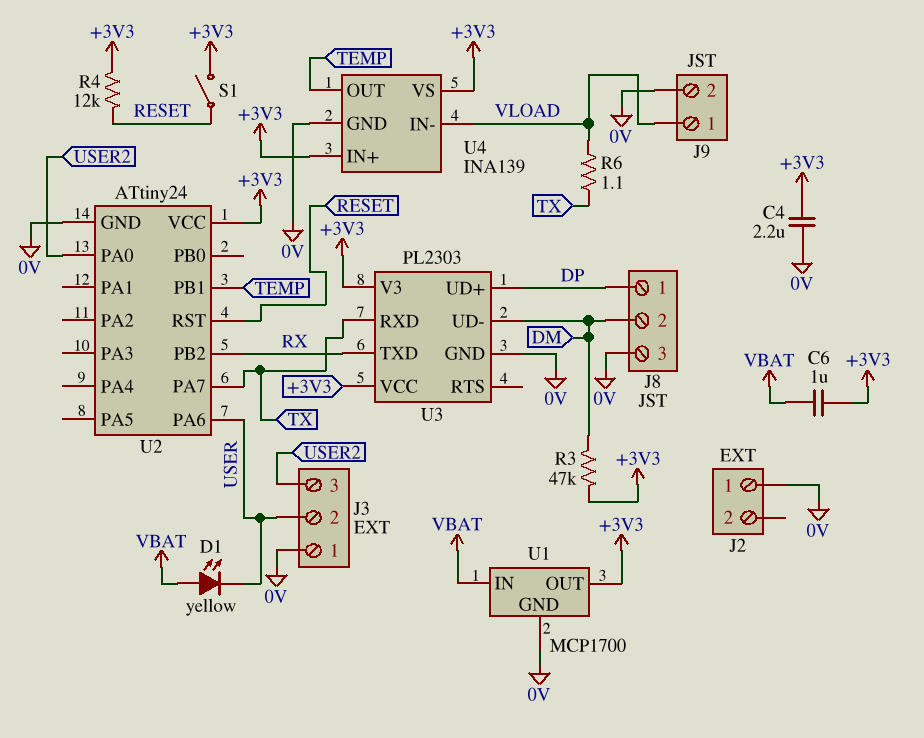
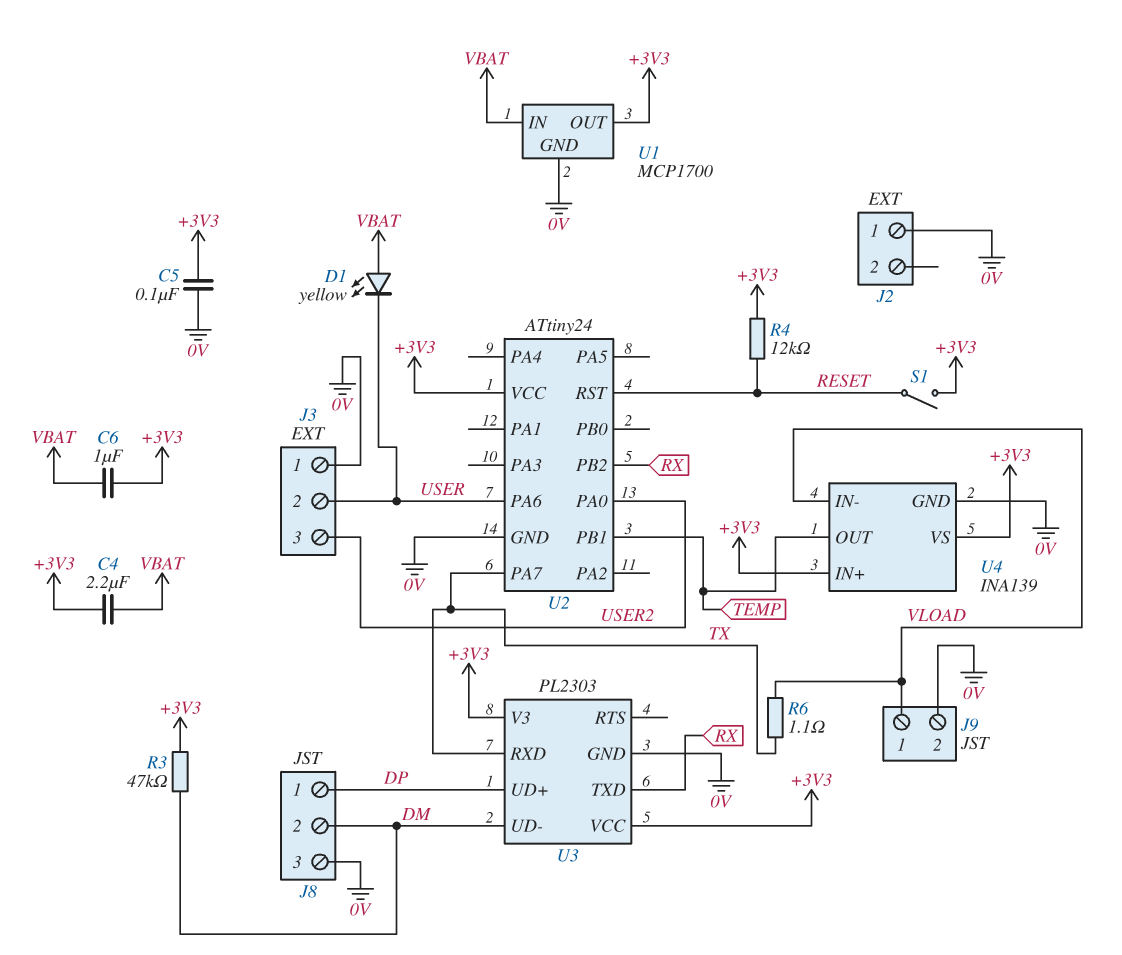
C4: 2.2uF (+3V3, 0V) -> 2.2uF (+3V3, VBAT)
C5: none -> 100nF (+3V3, 0V)

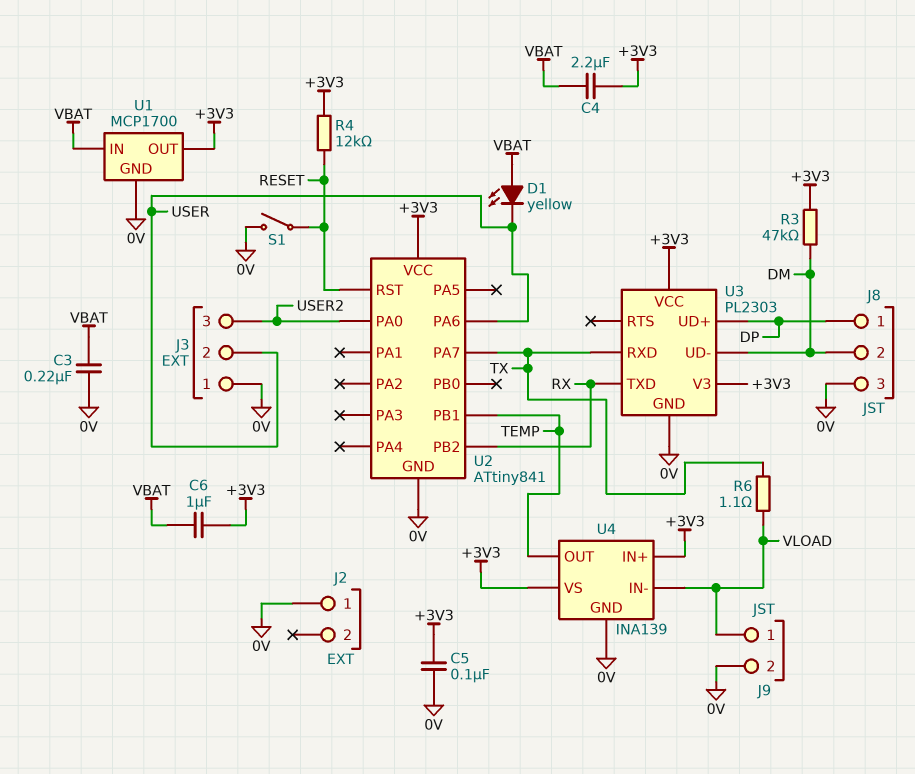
C3: none -> 220nF (0V, VBAT)
S1: switch (+3V3, RESET) -> switch (0V, RESET)
U2: ATtiny24 -> ATtiny841

